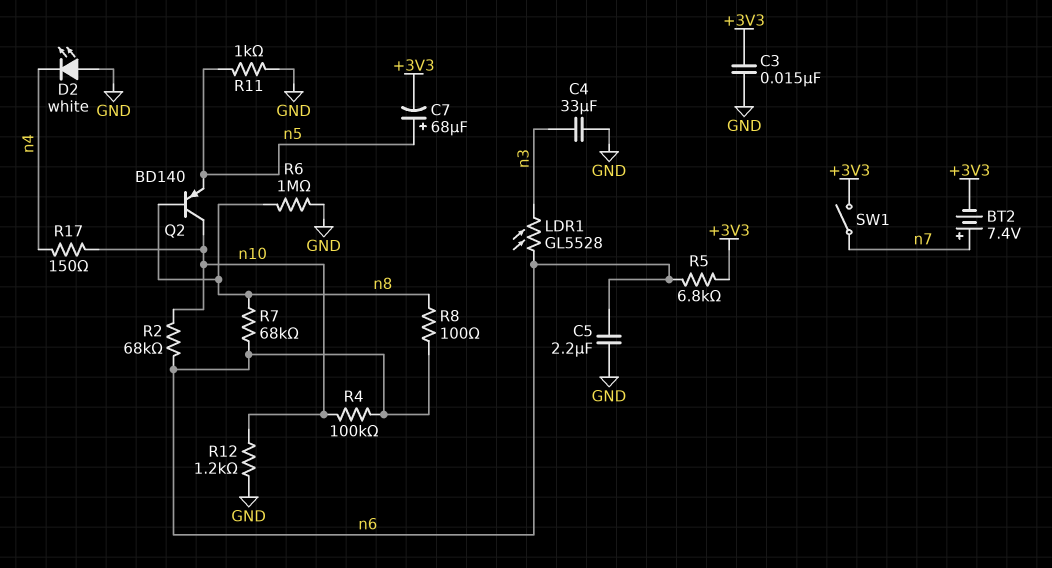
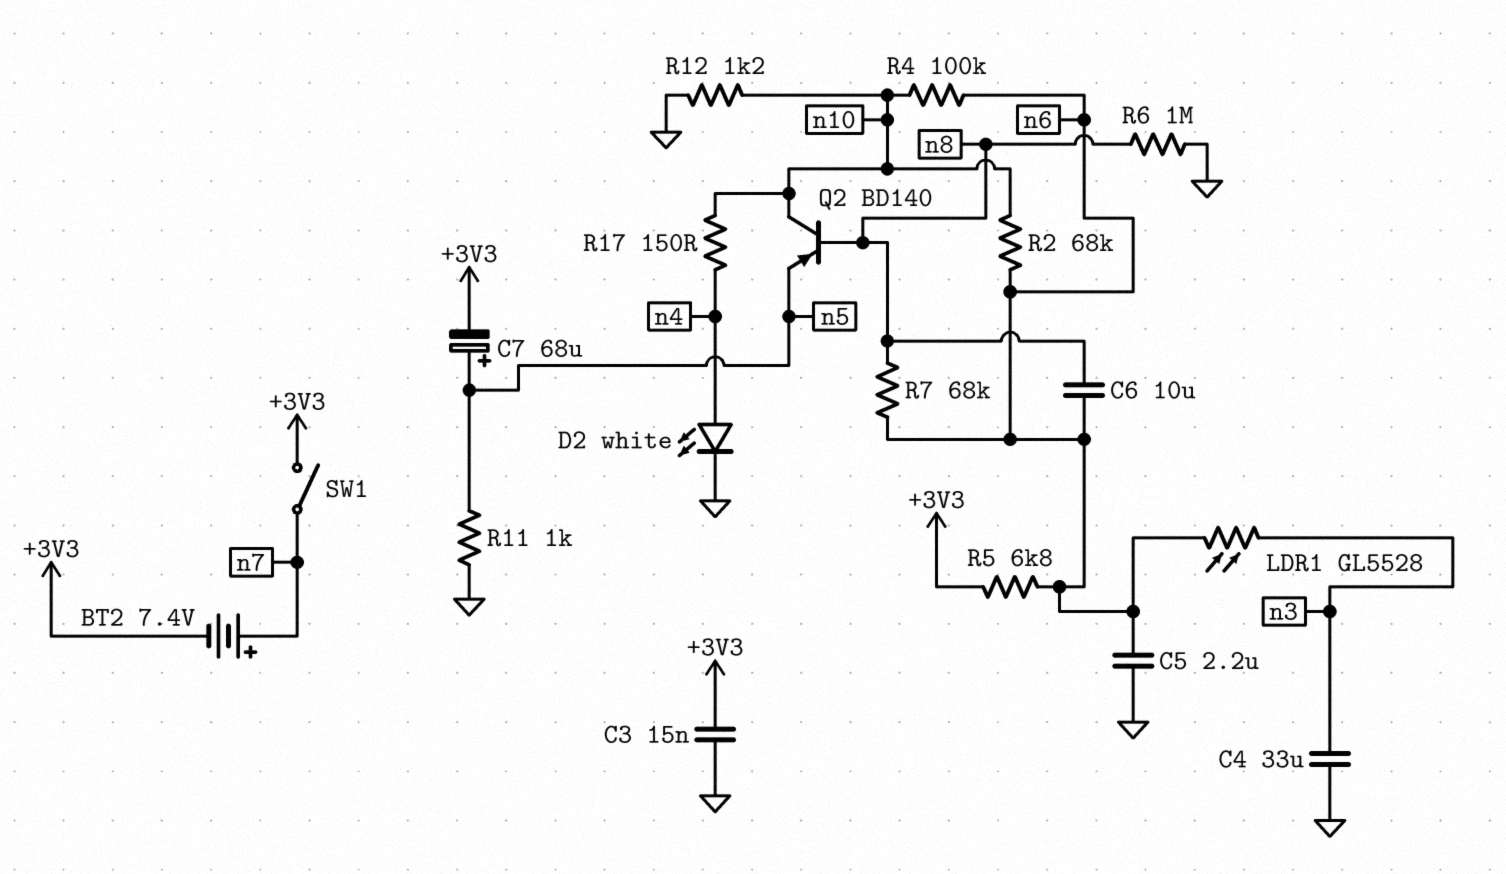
C6: none -> 10uF (n6, n8)
D2: LED white (A GND, K n4) -> LED white (A n4, K GND)
R8: 100 (n6, n8) -> none

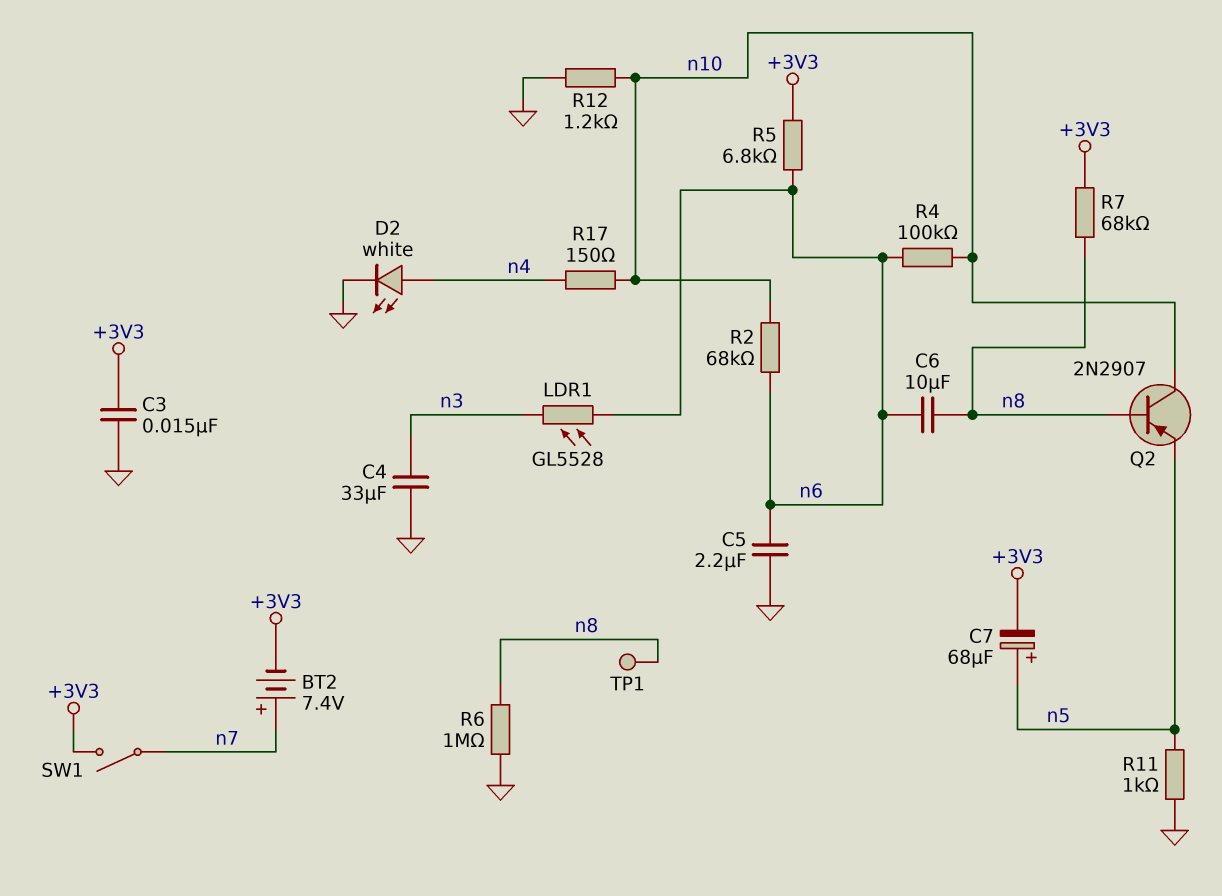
Q2: PNP BD140 (B n8, C n10, E n5) -> PNP 2N2907 (B n8, C n10, E n5)
R7: 68k (n6, n8) -> 68k (+3V3, n8)
TP1: none -> test point (n8)

